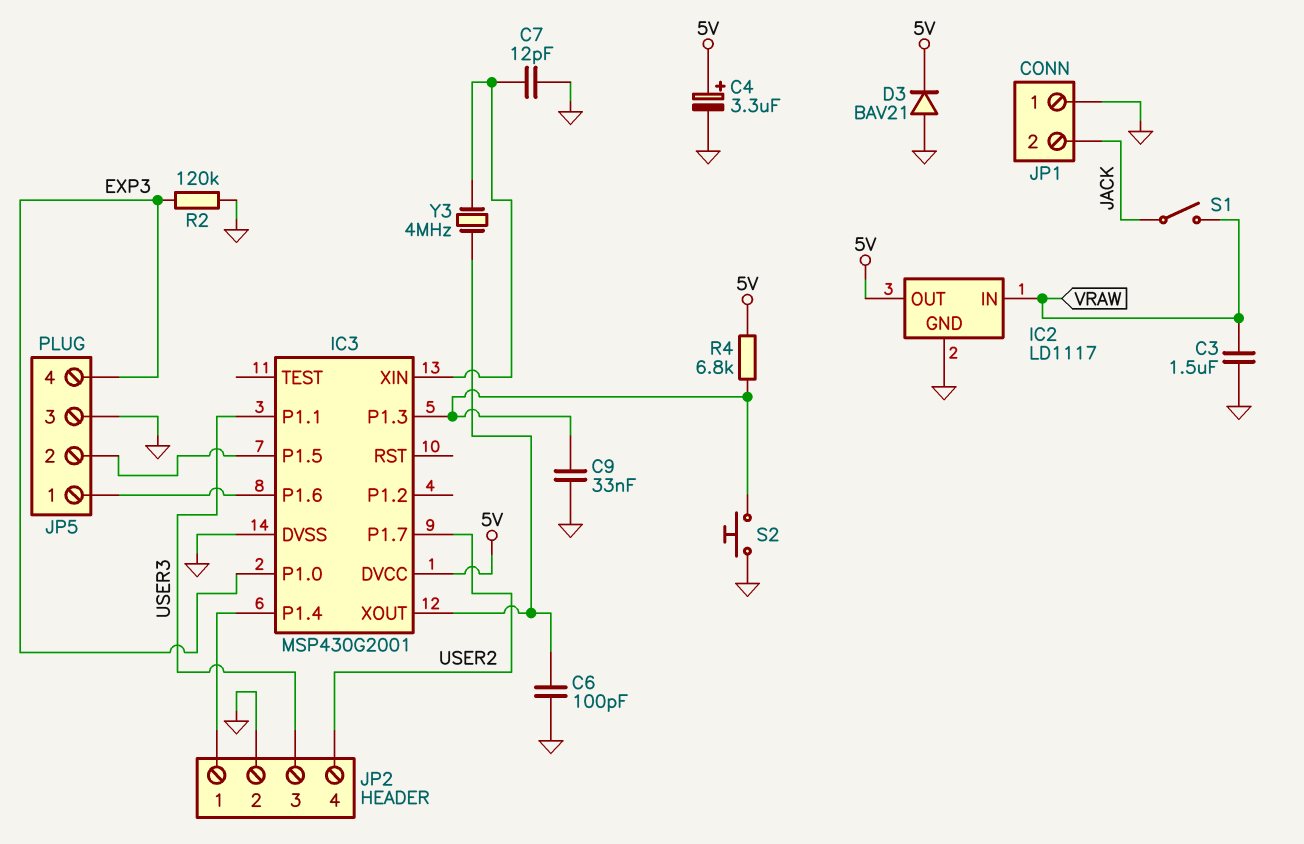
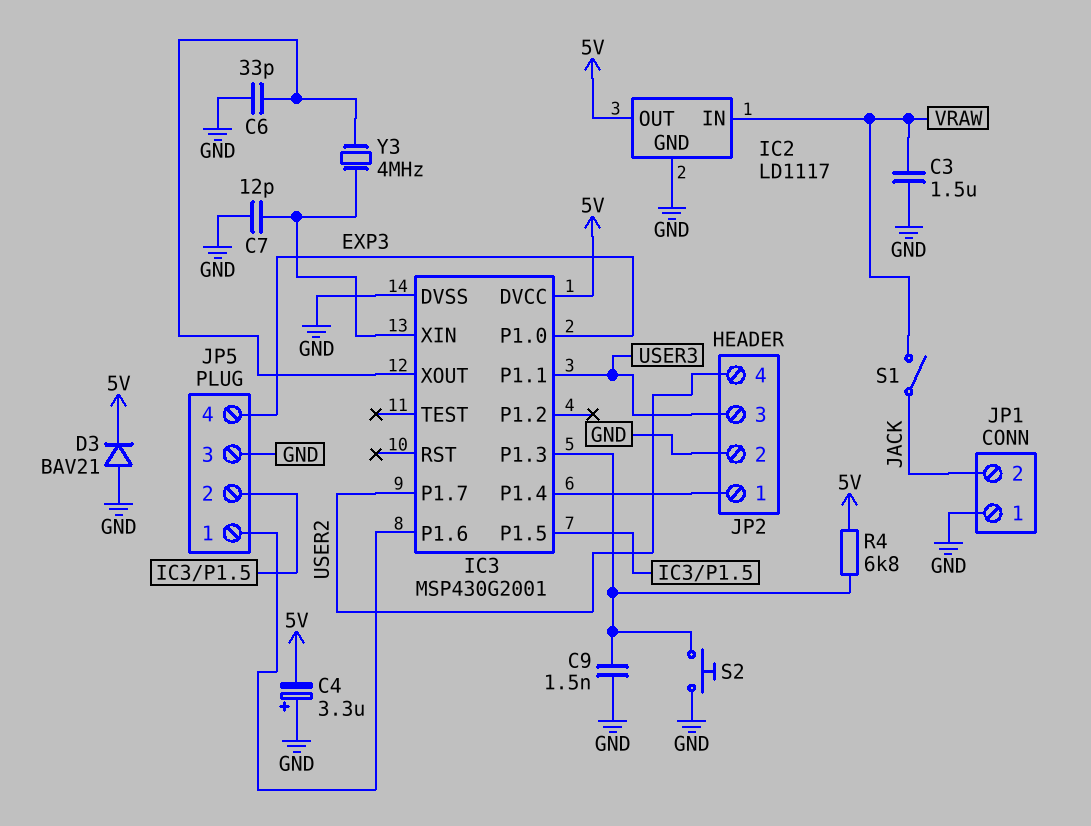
C4: 3.3uF (plus 5V, minus GND) -> 3.3uF (plus GND, minus 5V)
C6: 100pF (GND, IC3/XOUT) -> 33pF (GND, IC3/XOUT)
C9: 33nF (GND, IC3/P1.3) -> 1.5nF (GND, IC3/P1.3)
R2: 120k (EXP3, GND) -> none

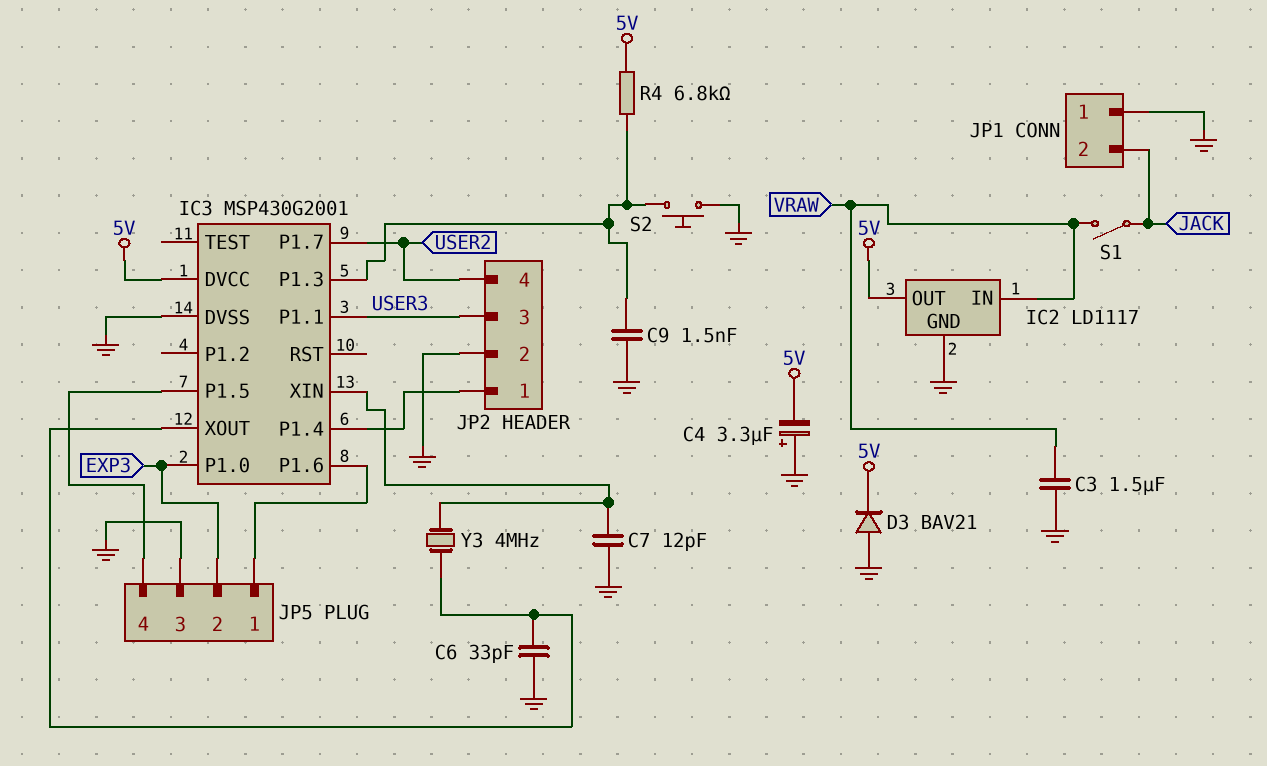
JP5 pin 2: IC3/P1.5 -> EXP3
JP5 pin 4: EXP3 -> IC3/P1.5

